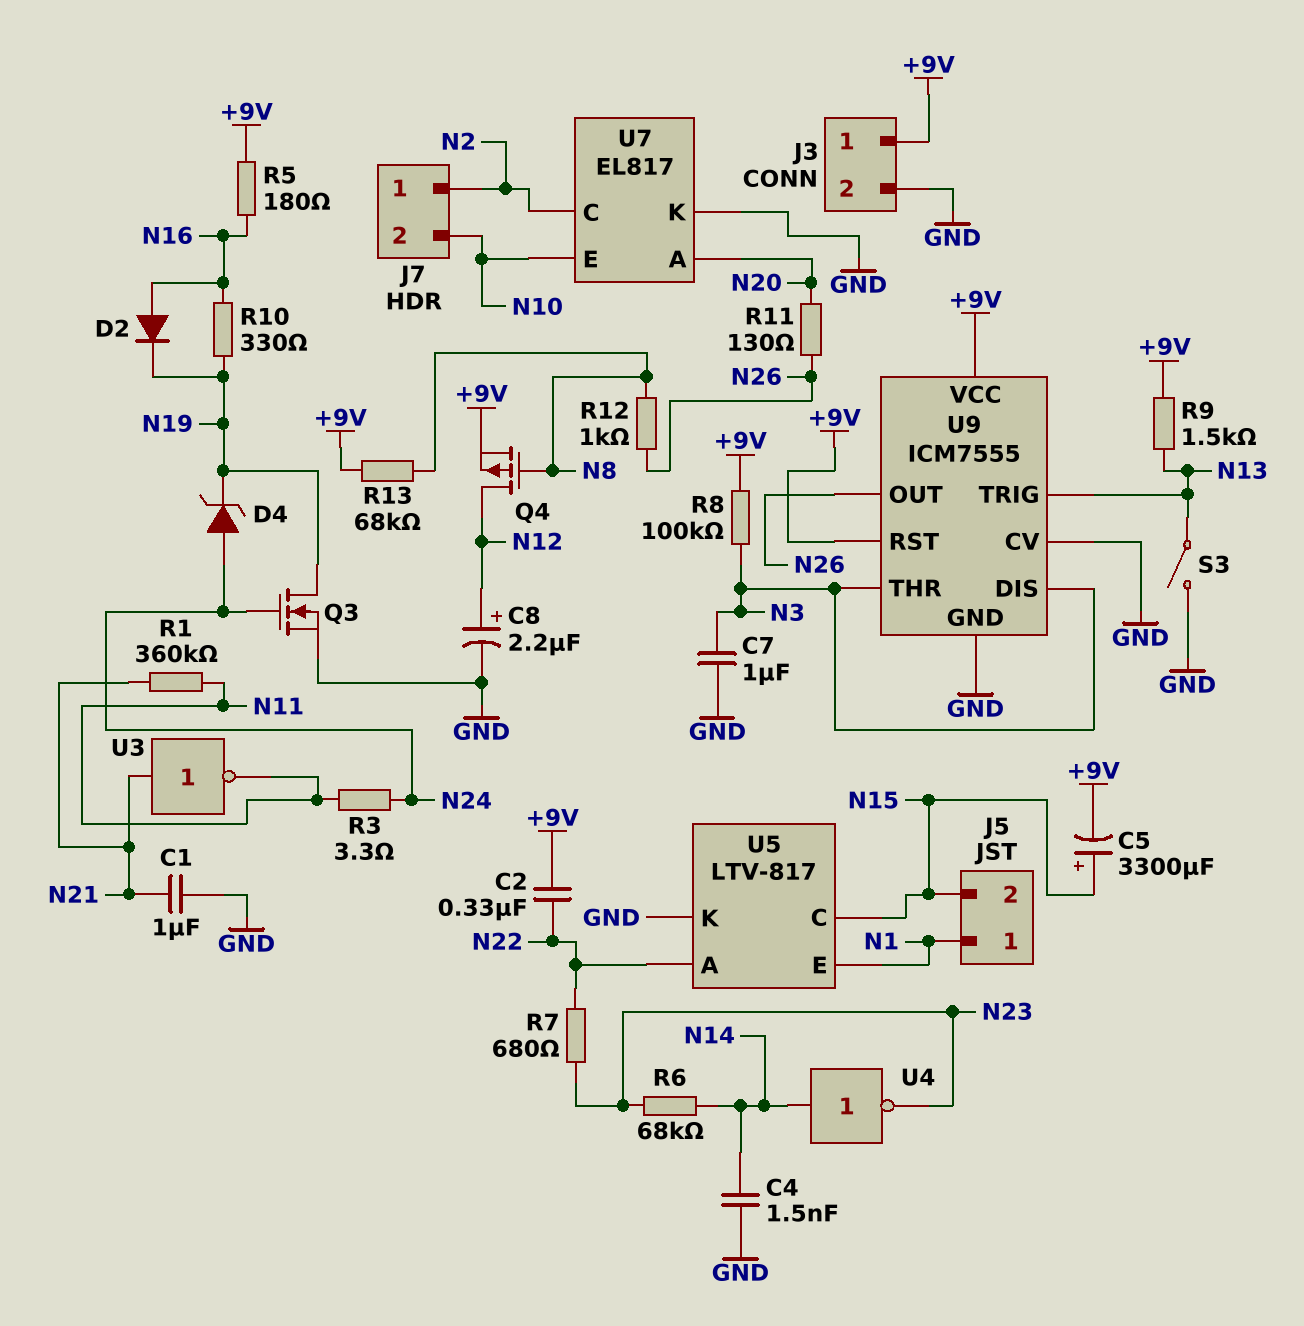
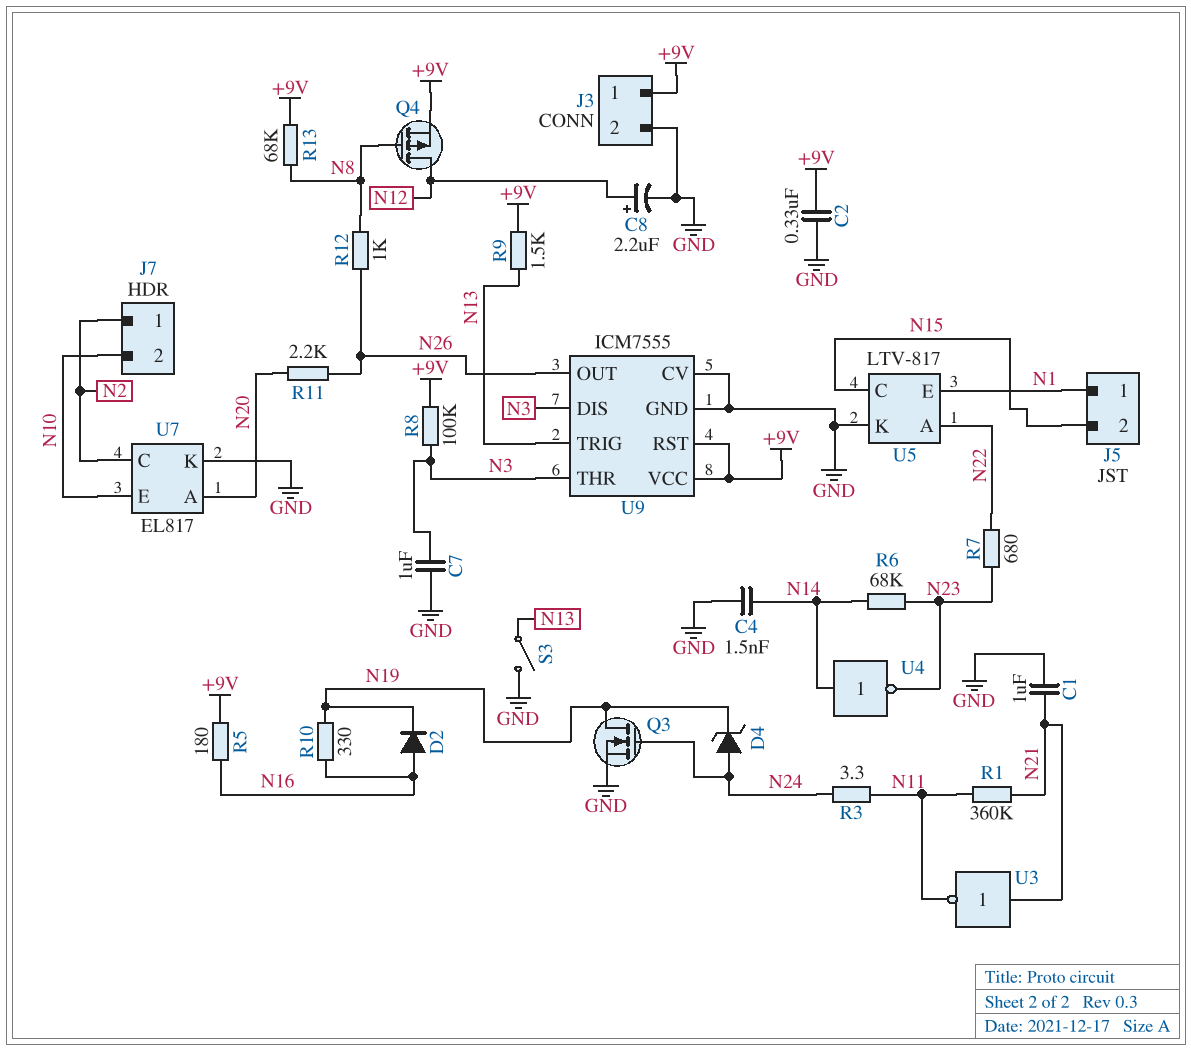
C2: 330nF (+9V, N22) -> 330nF (+9V, GND)
C5: 3300uF (plus N15, minus +9V) -> none
R11: 130 (N20, N26) -> 2.2k (N20, N26)

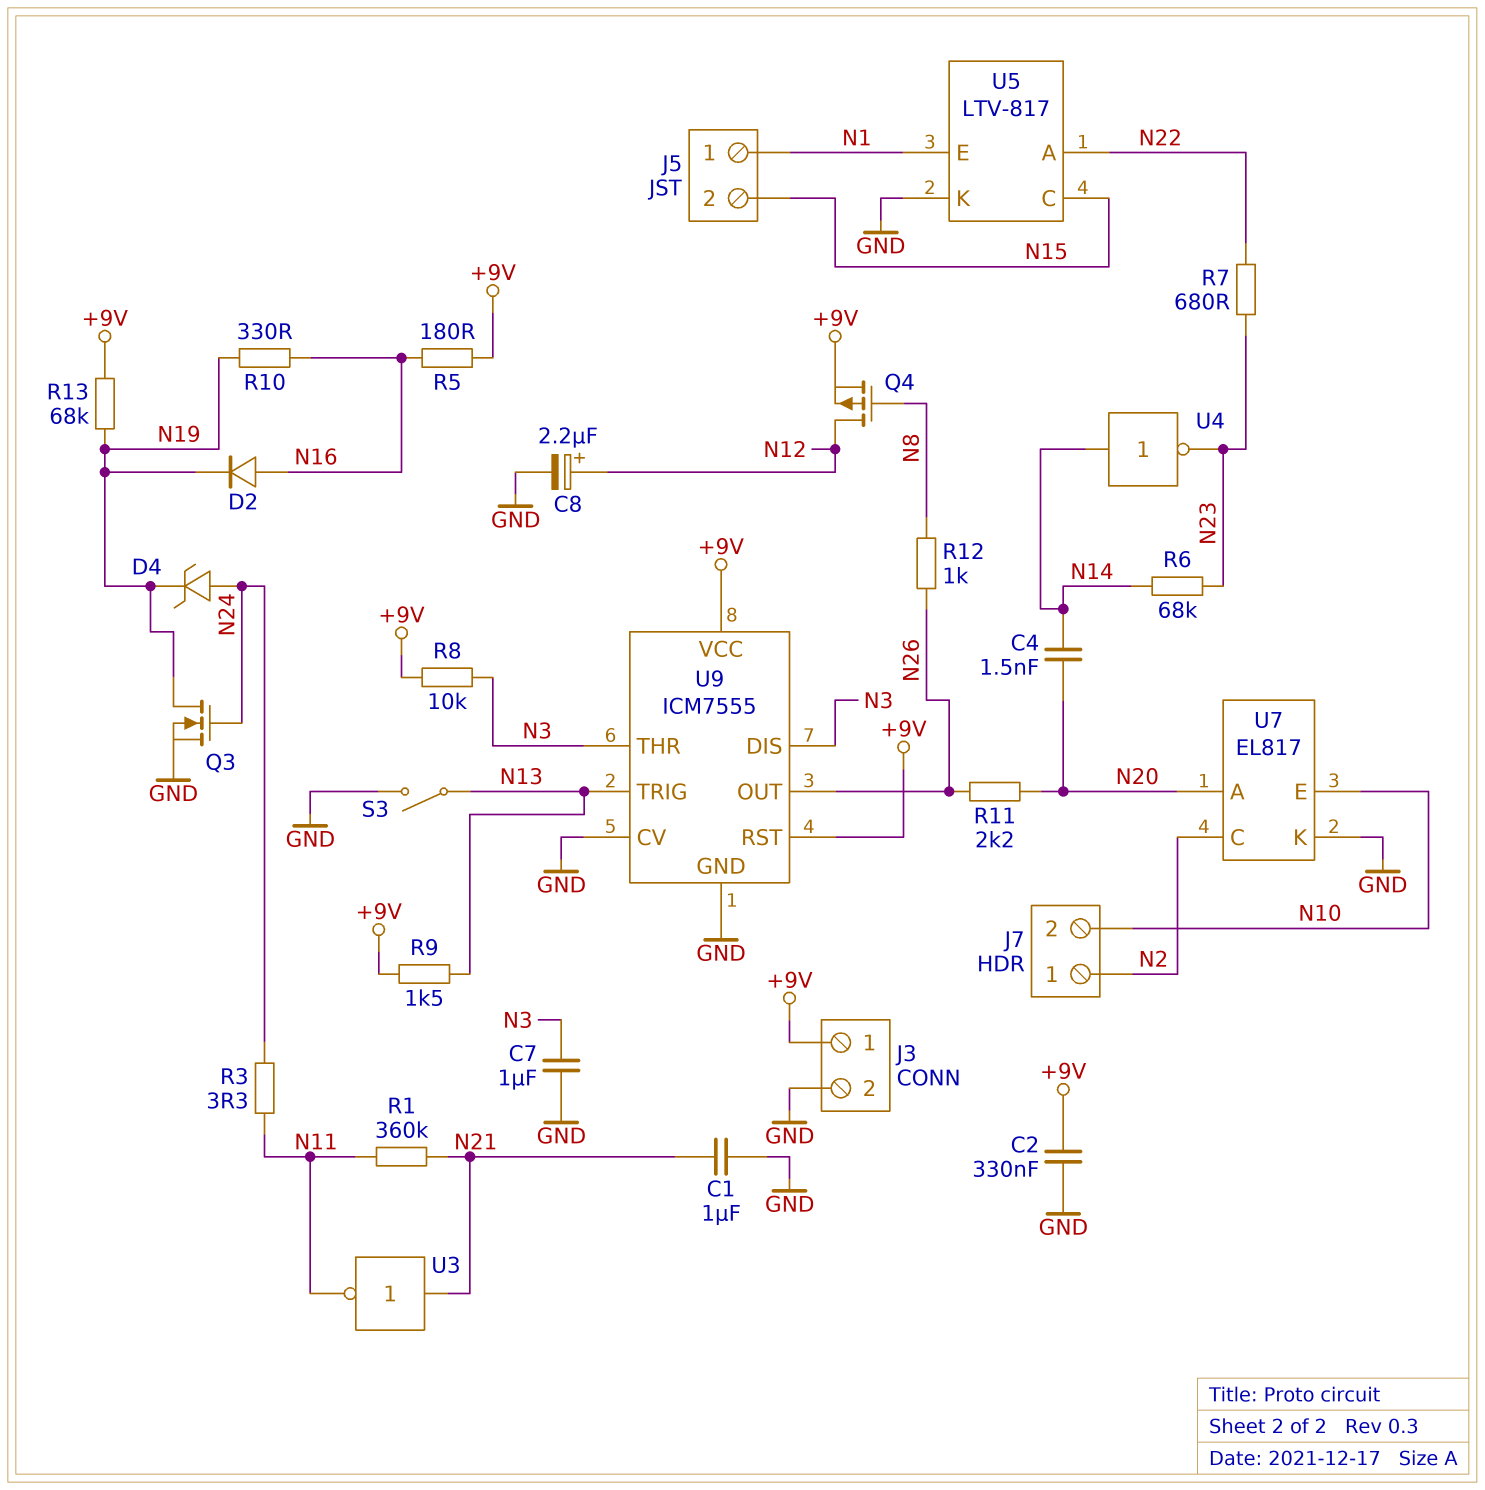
C4: 1.5nF (GND, N14) -> 1.5nF (N14, N20)
R8: 100k (+9V, N3) -> 10k (+9V, N3)
R13: 68k (+9V, N8) -> 68k (+9V, N19)

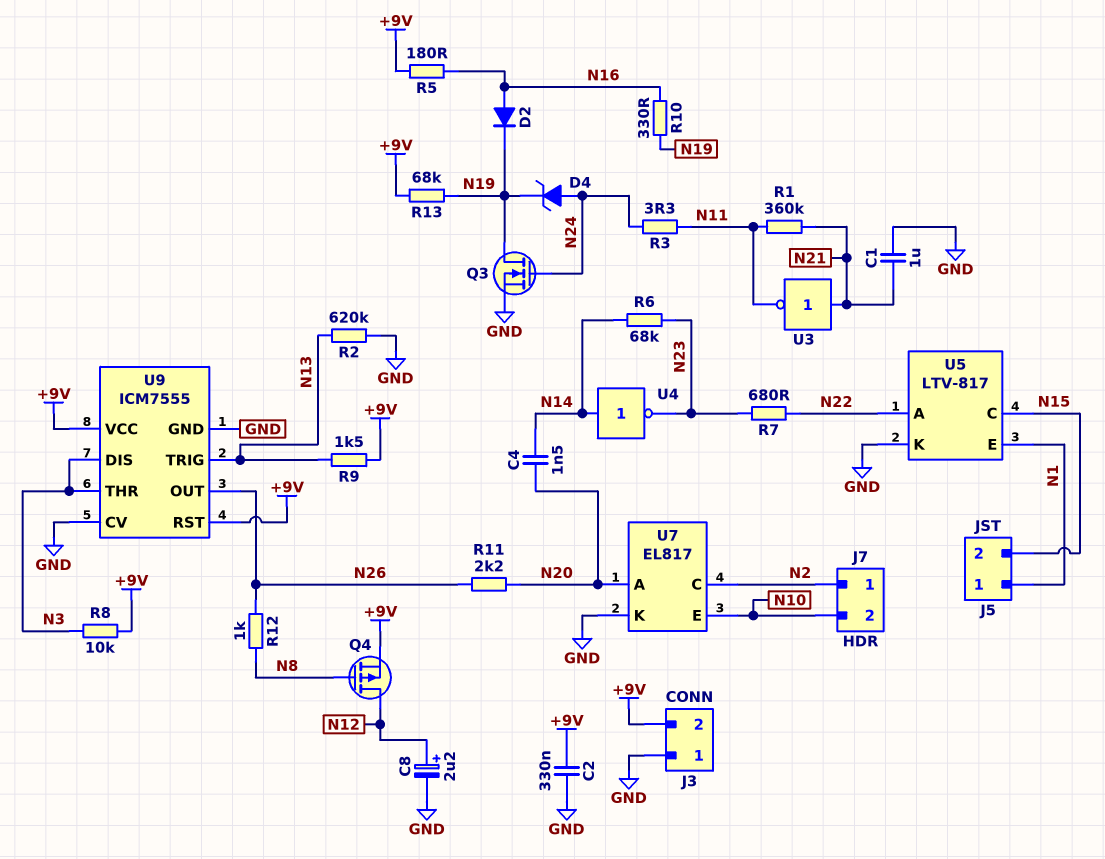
C7: 1uF (GND, N3) -> none
J3 pin 1: +9V -> GND
J3 pin 2: GND -> +9V
R2: none -> 620k (GND, N13)
S3: switch (GND, N13) -> none

